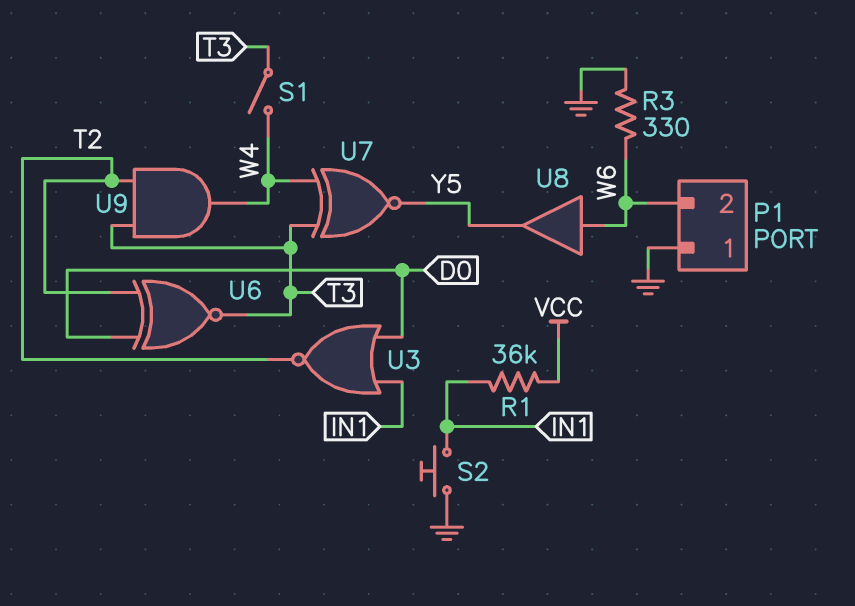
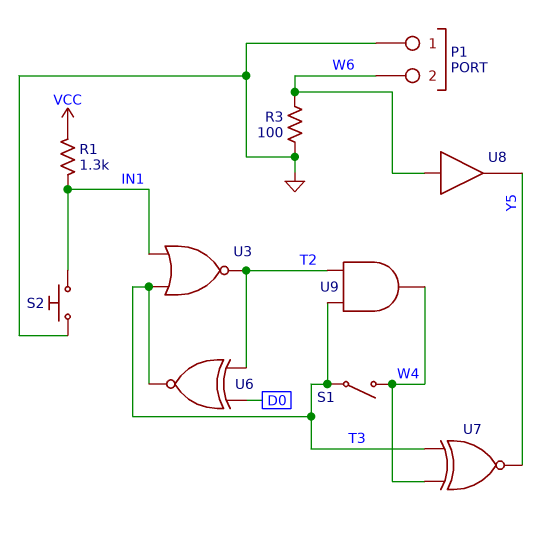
R1: 36k (IN1, VCC) -> 1.3k (IN1, VCC)
R3: 330 (GND, W6) -> 100 (GND, W6)
U3: NOR (in D0, in IN1, out T2) -> NOR (in IN1, in T3, out T2)

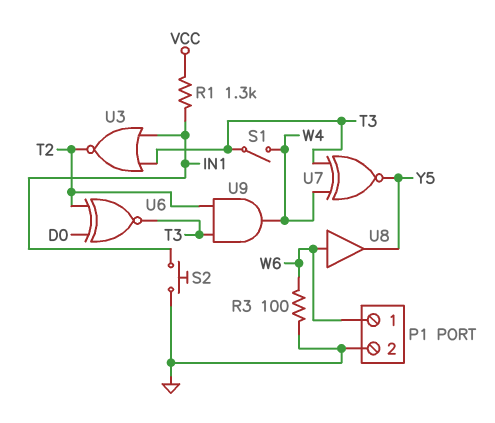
P1 pin 1: GND -> W6
P1 pin 2: W6 -> GND

